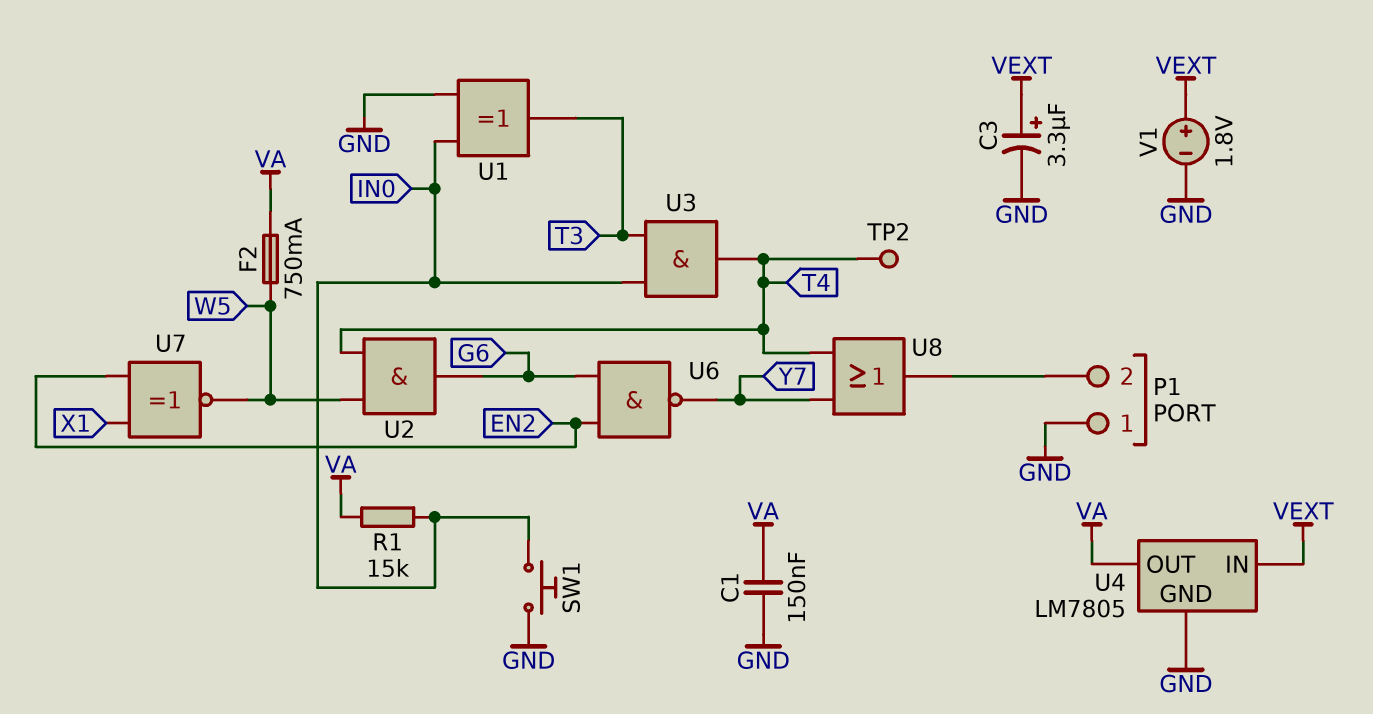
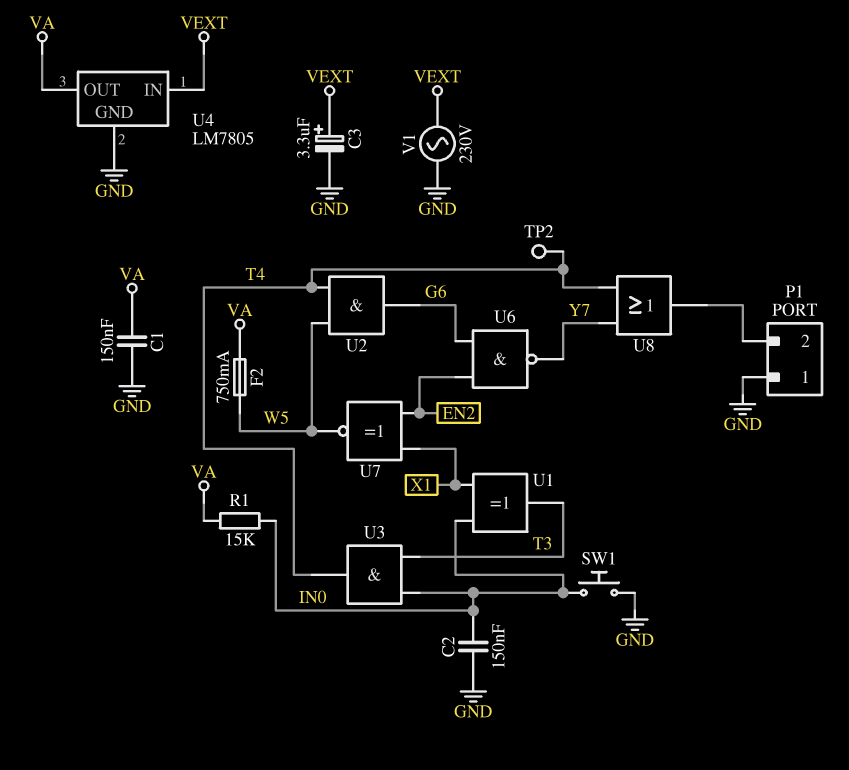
C2: none -> 150nF (GND, IN0)
U1: XOR (in GND, in IN0, out T3) -> XOR (in IN0, in X1, out T3)
V1: 1.8V (plus VEXT, minus GND) -> AC 230V (GND, VEXT)

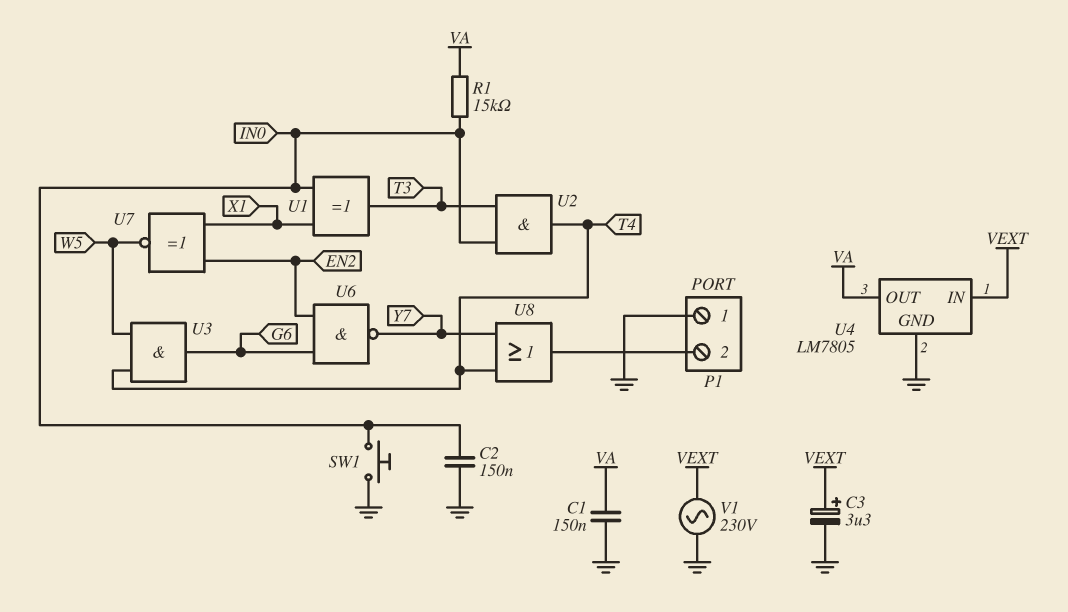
F2: 750mA (VA, W5) -> none
TP2: test point (T4) -> none
U2: AND (in T4, in W5, out G6) -> AND (in IN0, in T3, out T4)
U3: AND (in IN0, in T3, out T4) -> AND (in T4, in W5, out G6)

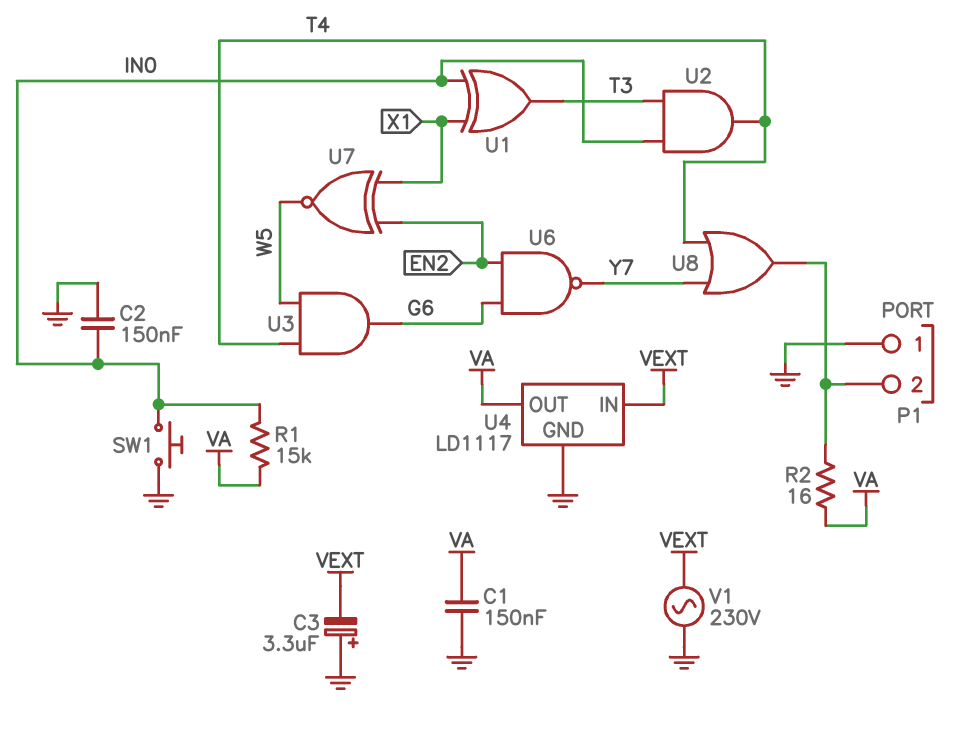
C3: 3.3uF (plus VEXT, minus GND) -> 3.3uF (plus GND, minus VEXT)
R2: none -> 16 (P1/2, VA)
U4: LM7805 -> LD1117

